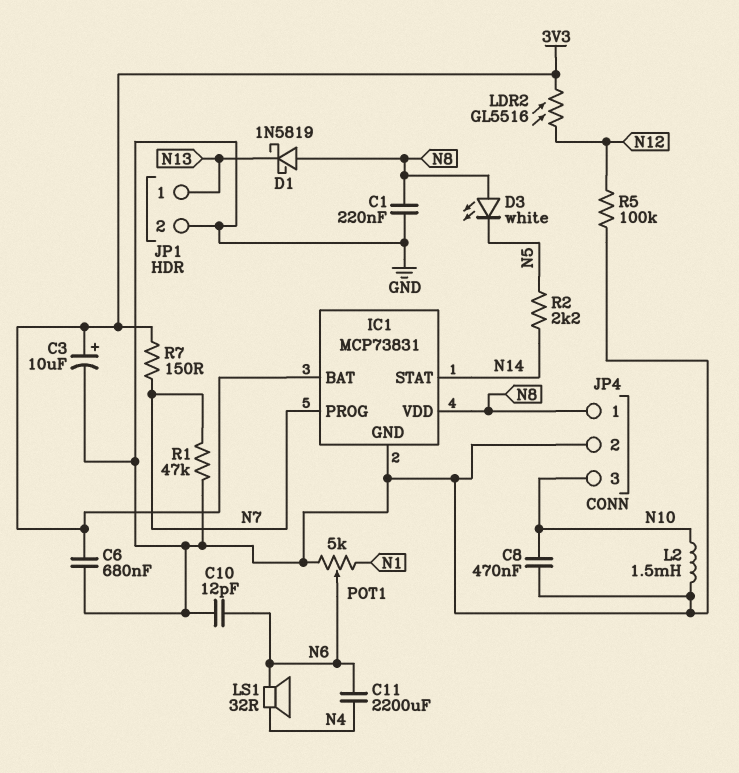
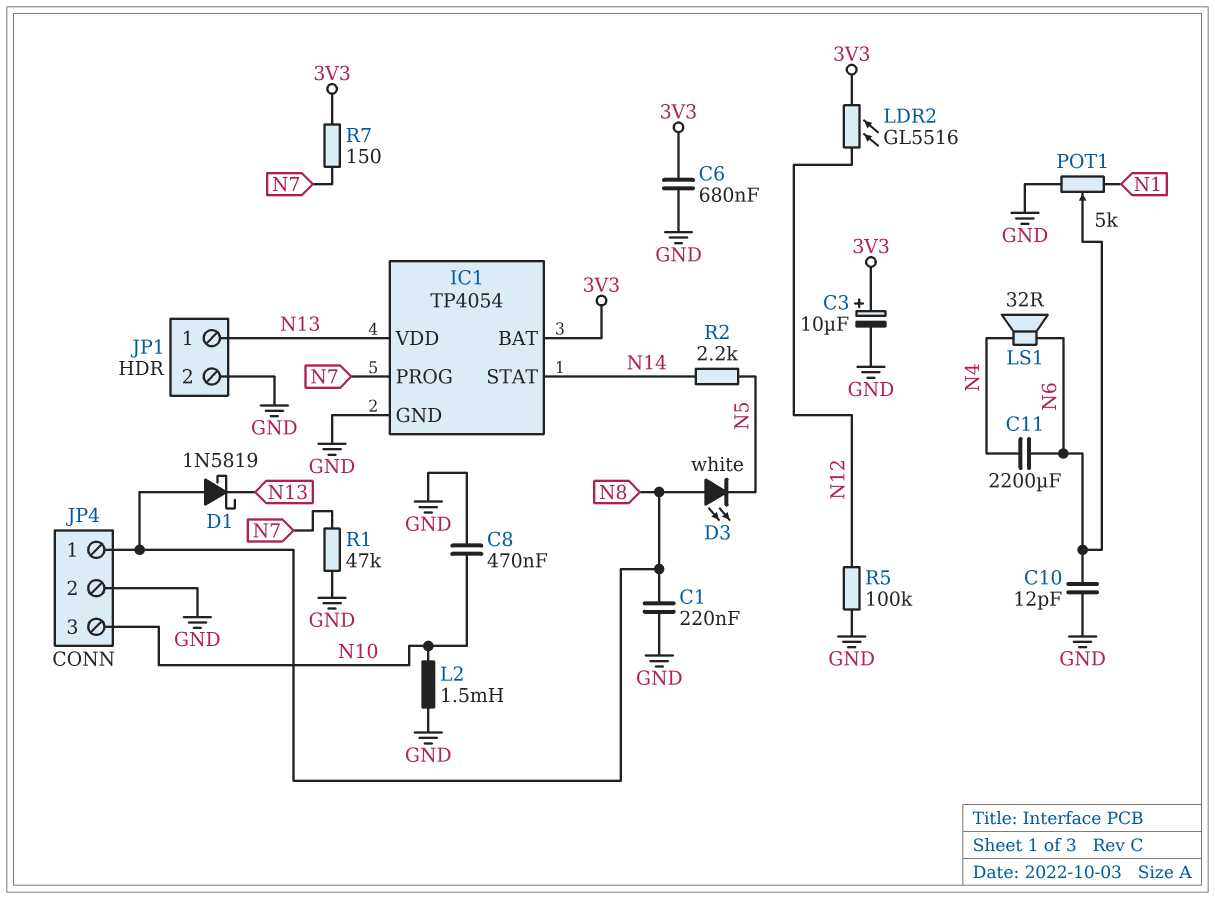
IC1: MCP73831 -> TP4054
IC1 pin VDD: N8 -> N13

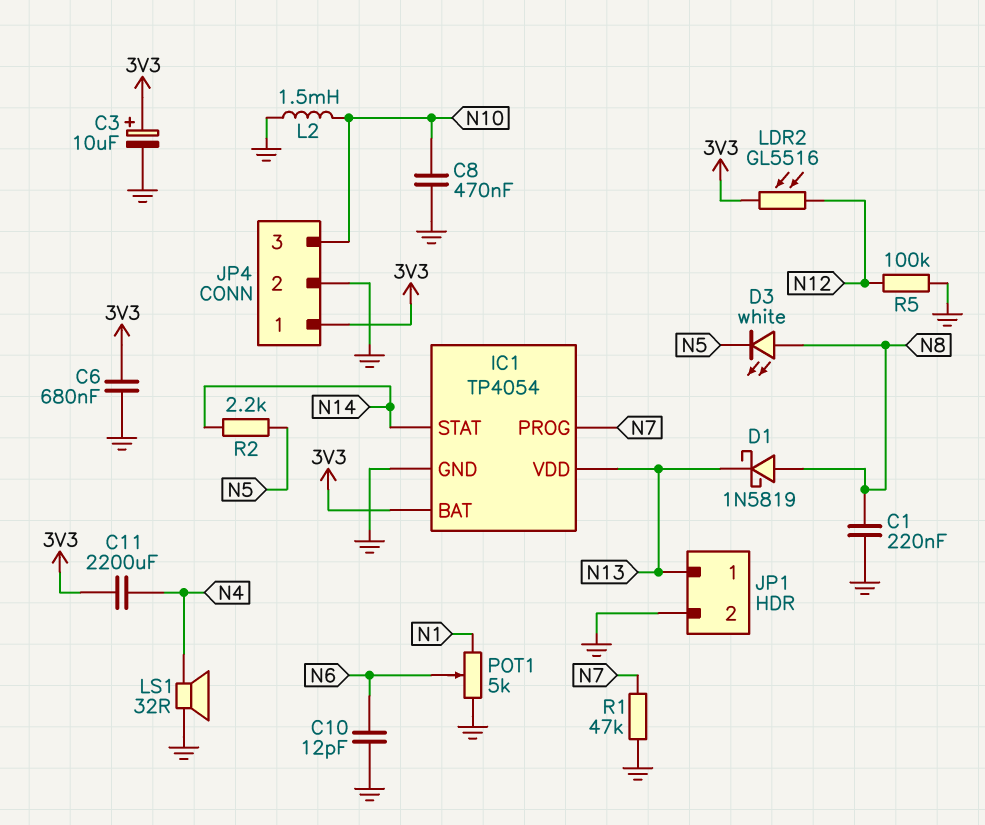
C11: 2200uF (N4, N6) -> 2200uF (3V3, N4)
JP4 pin 1: N8 -> 3V3
LS1: speaker 32R (N4, N6) -> speaker 32R (GND, N4)
R7: 150 (3V3, N7) -> none

